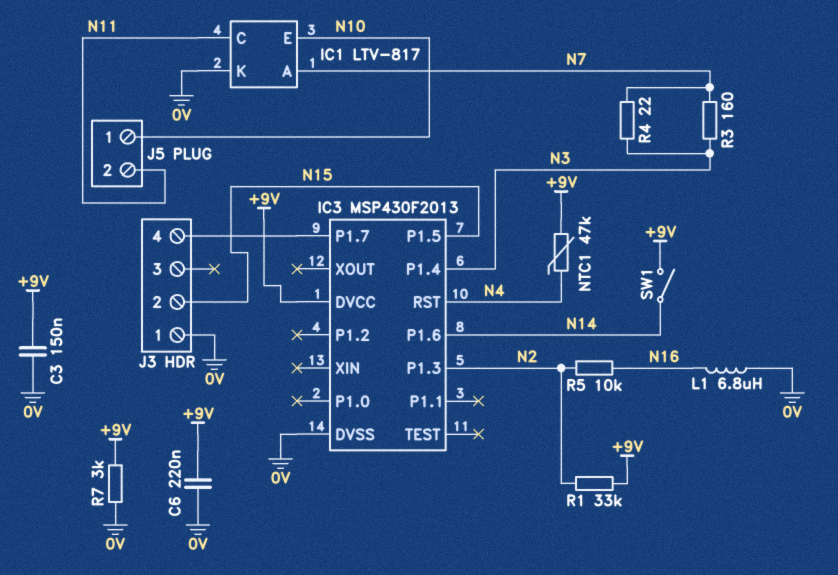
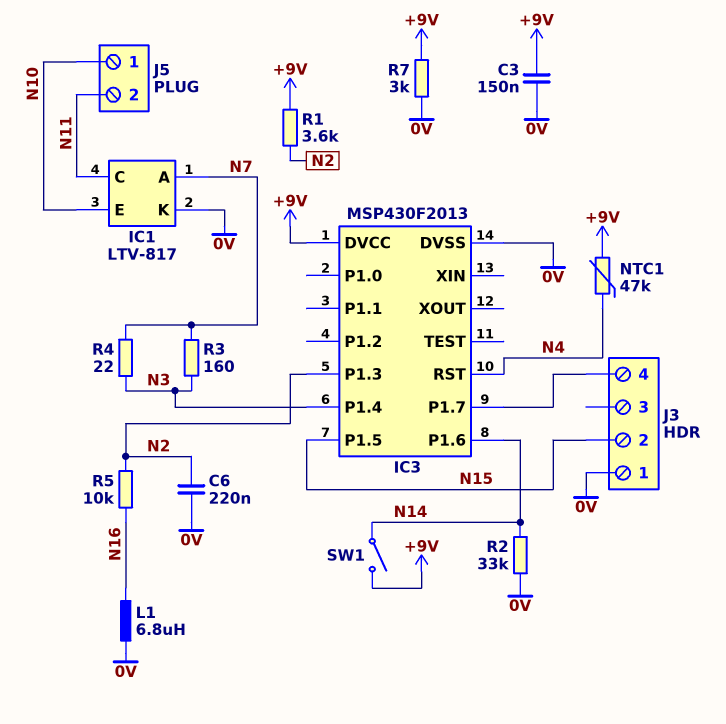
C6: 220nF (+9V, 0V) -> 220nF (0V, N2)
R1: 33k (+9V, N2) -> 3.6k (+9V, N2)
R2: none -> 33k (0V, N14)

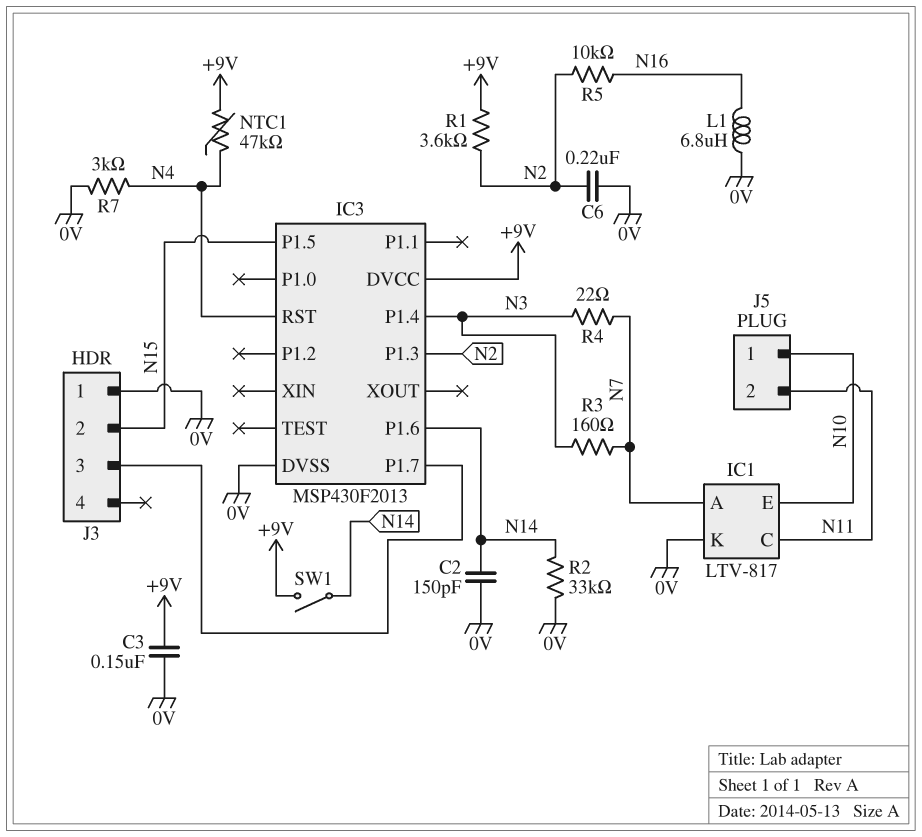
C2: none -> 150pF (0V, N14)
J3 pin 3: none -> IC3/P1.7
J3 pin 4: IC3/P1.7 -> none
R7: 3k (+9V, 0V) -> 3k (0V, N4)

